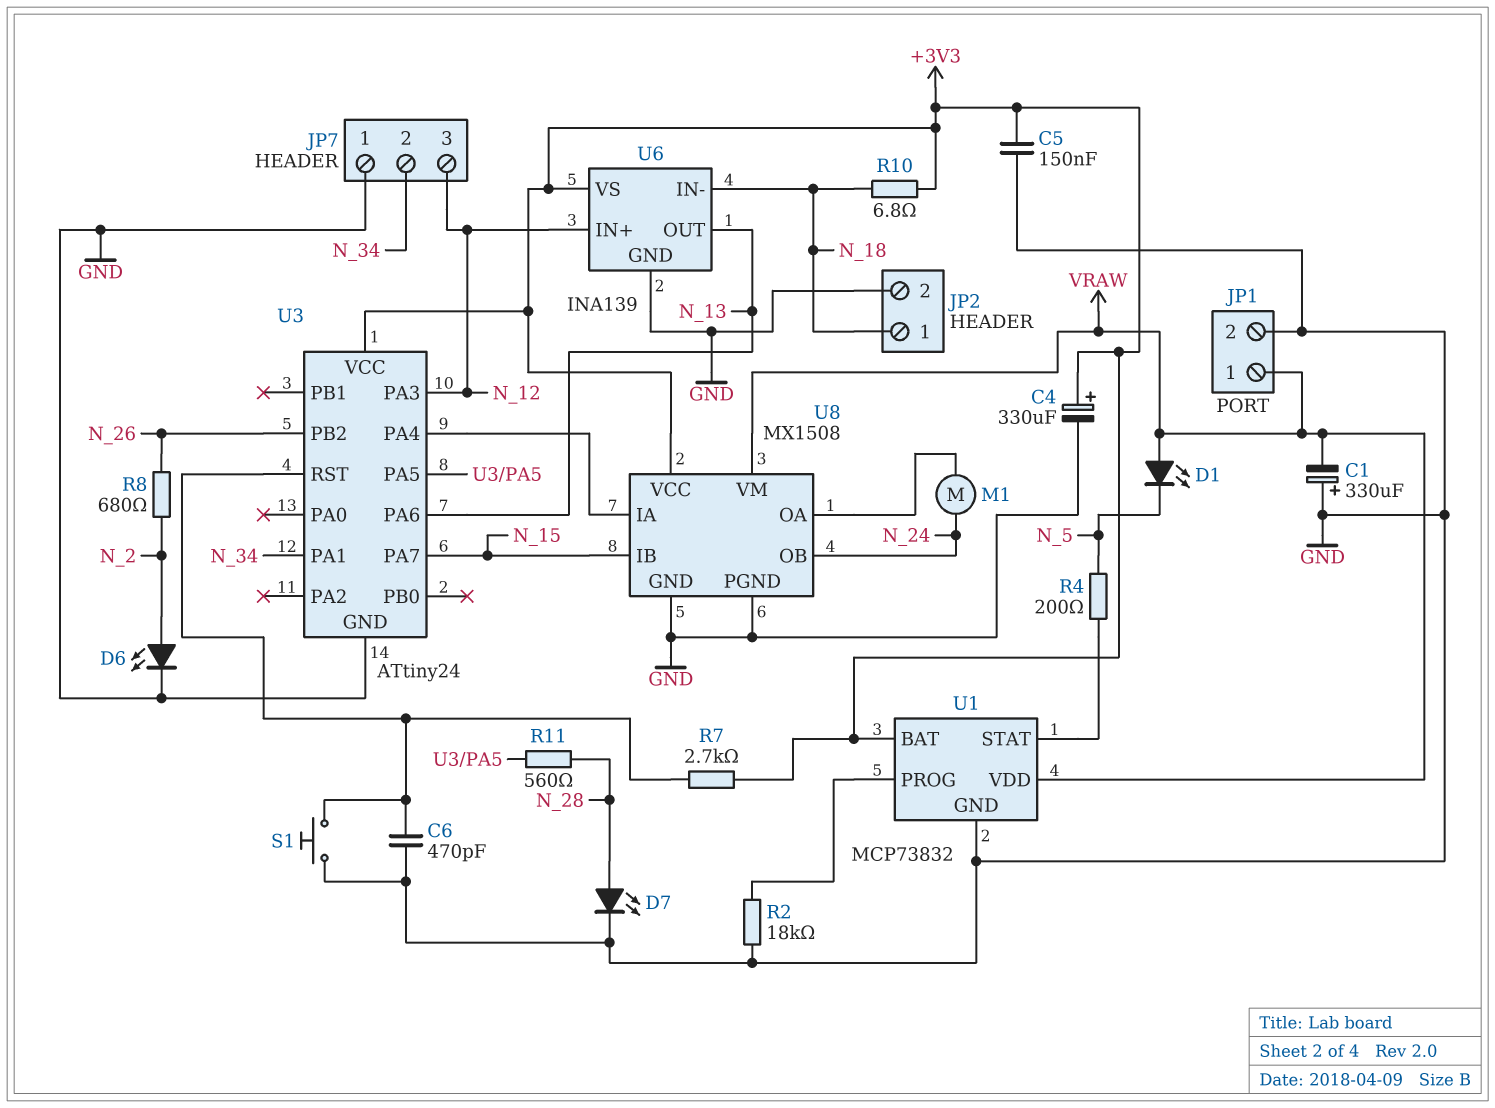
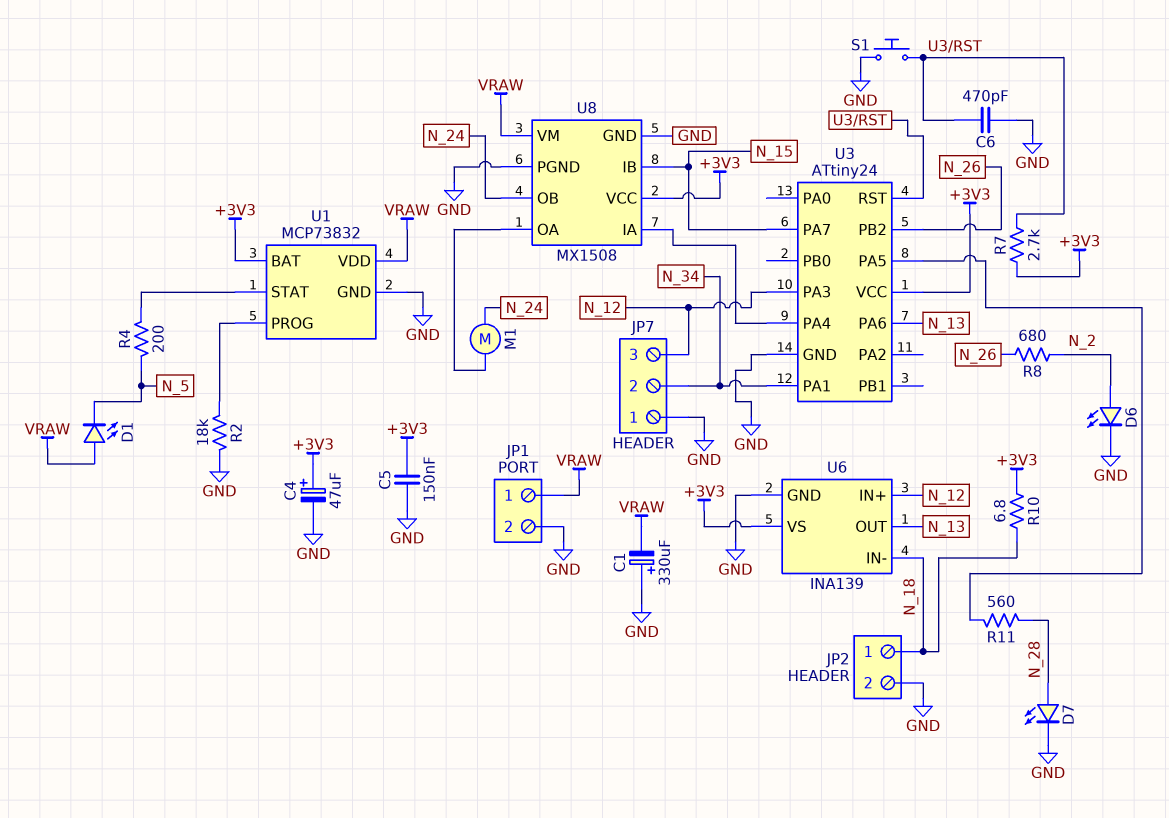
C4: 330uF (plus +3V3, minus GND) -> 47uF (plus +3V3, minus GND)

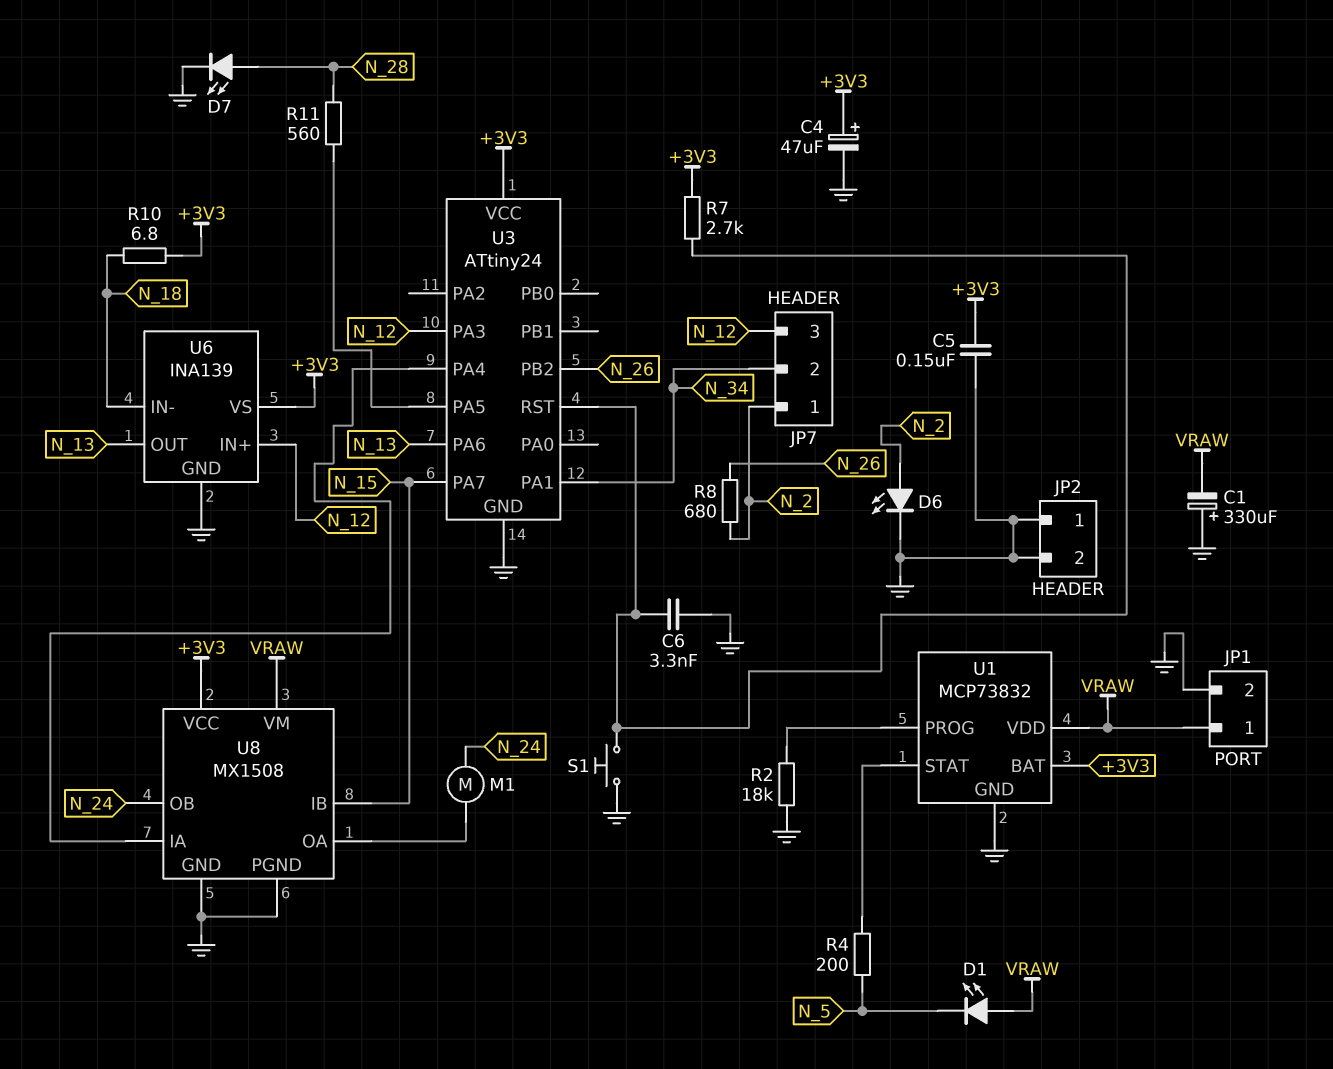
C6: 470pF (GND, U3/RST) -> 3.3nF (GND, U3/RST)
JP2 pin 1: N_18 -> GND
JP7 pin 1: GND -> N_2

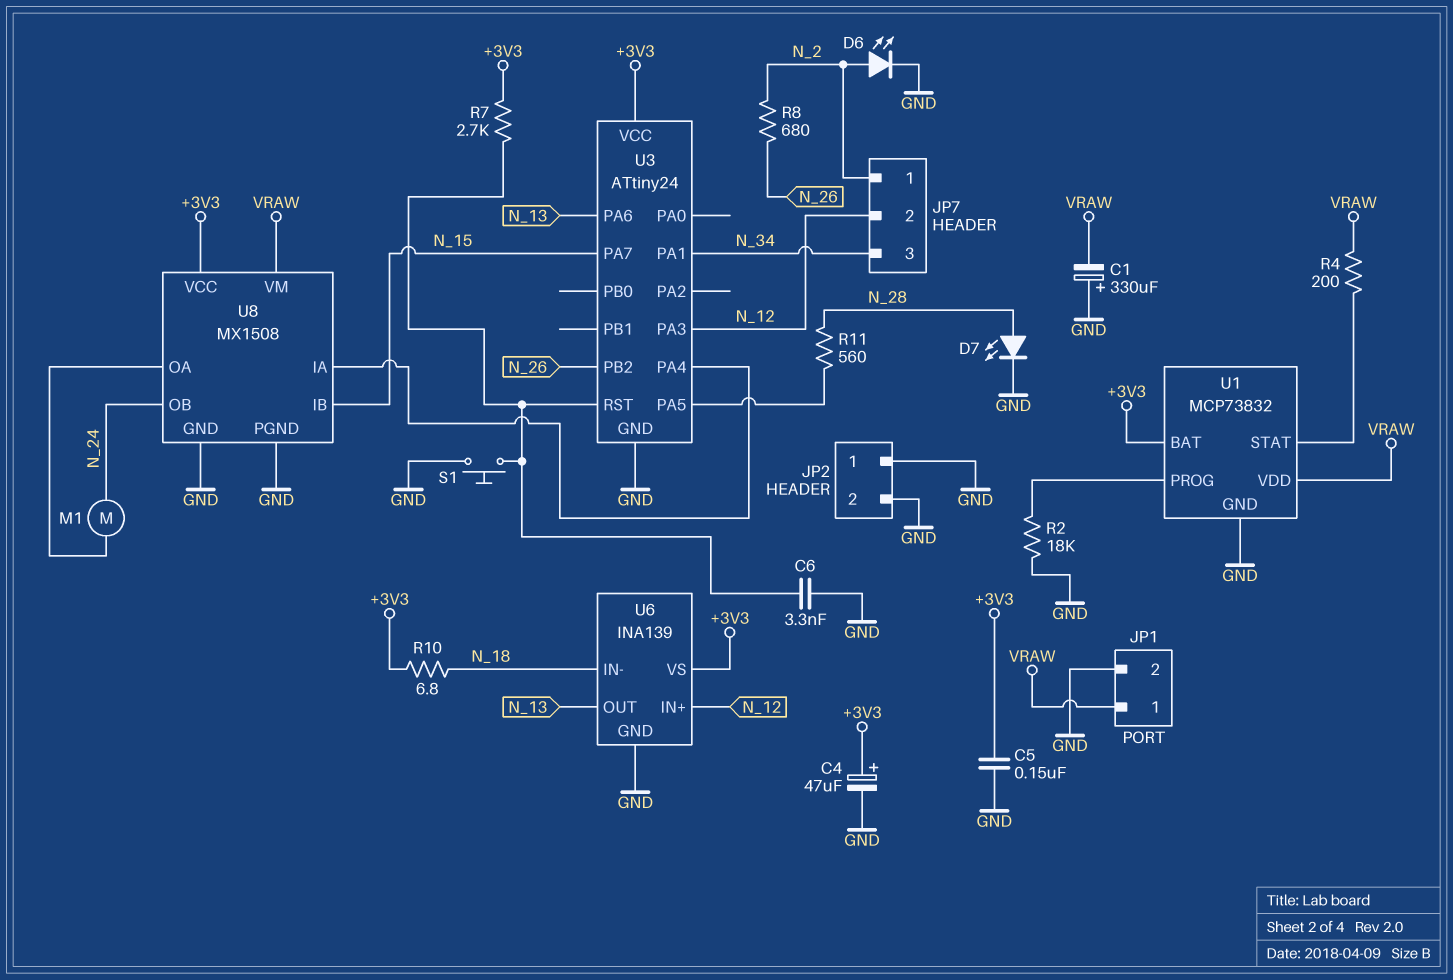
D1: LED (A VRAW, K N_5) -> none
JP7 pin 2: N_34 -> N_12
JP7 pin 3: N_12 -> N_34
R4: 200 (N_5, U1/STAT) -> 200 (U1/STAT, VRAW)

